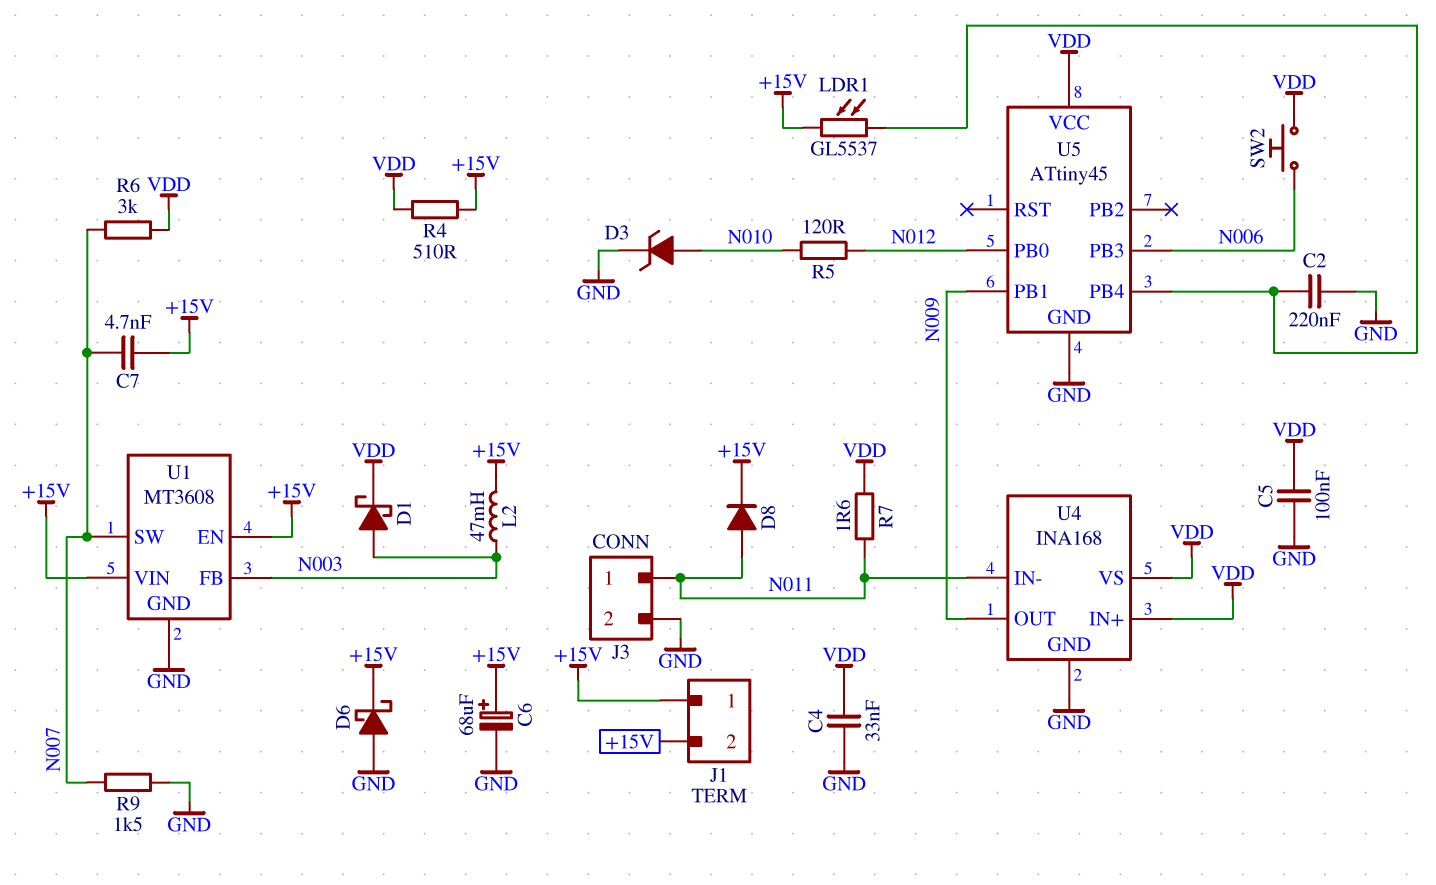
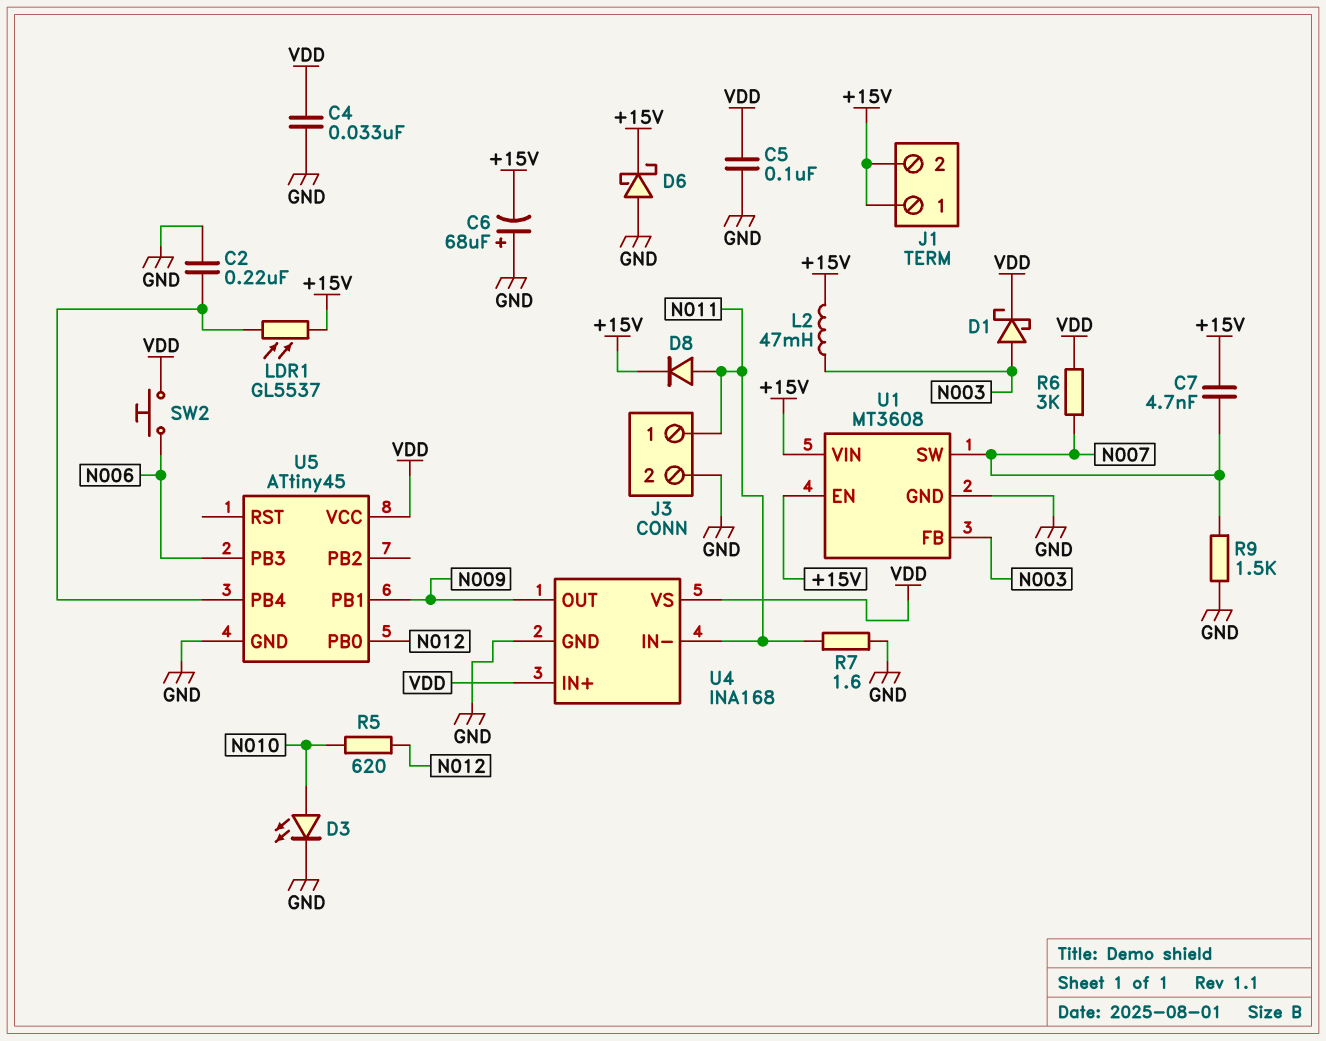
C6: 68uF (plus +15V, minus GND) -> 68uF (plus GND, minus +15V)
D3: zener (A N010, K GND) -> LED (A N010, K GND)
R4: 510 (+15V, VDD) -> none
R5: 120 (N010, N012) -> 620 (N010, N012)
R7: 1.6 (N011, VDD) -> 1.6 (GND, N011)

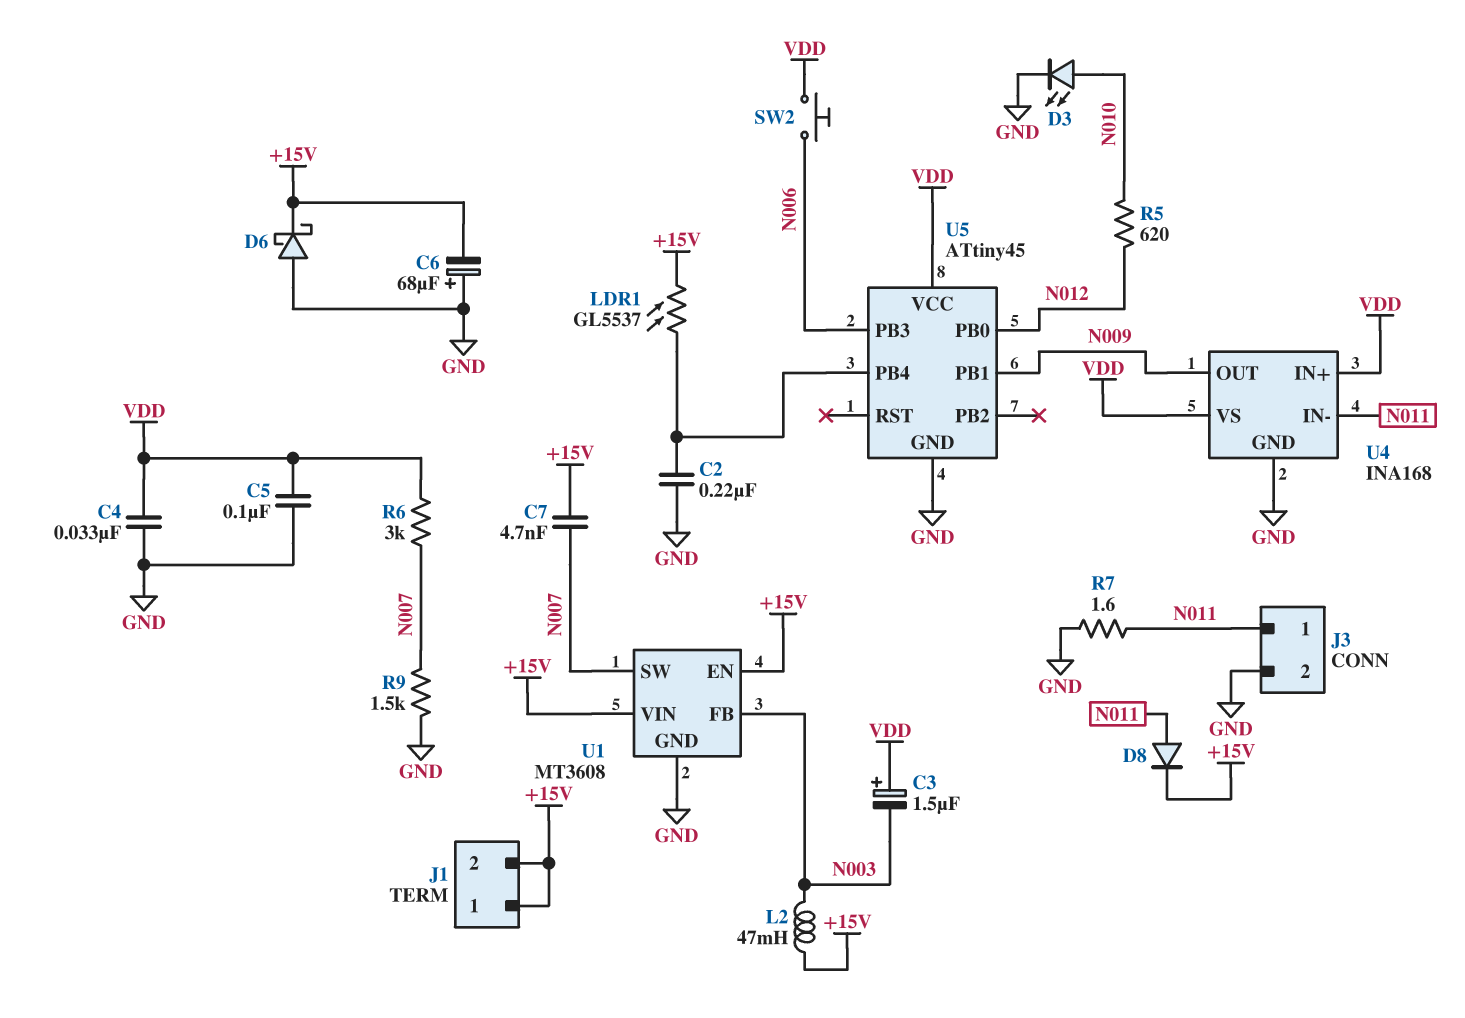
C3: none -> 1.5uF (plus VDD, minus N003)
D1: schottky (A N003, K VDD) -> none

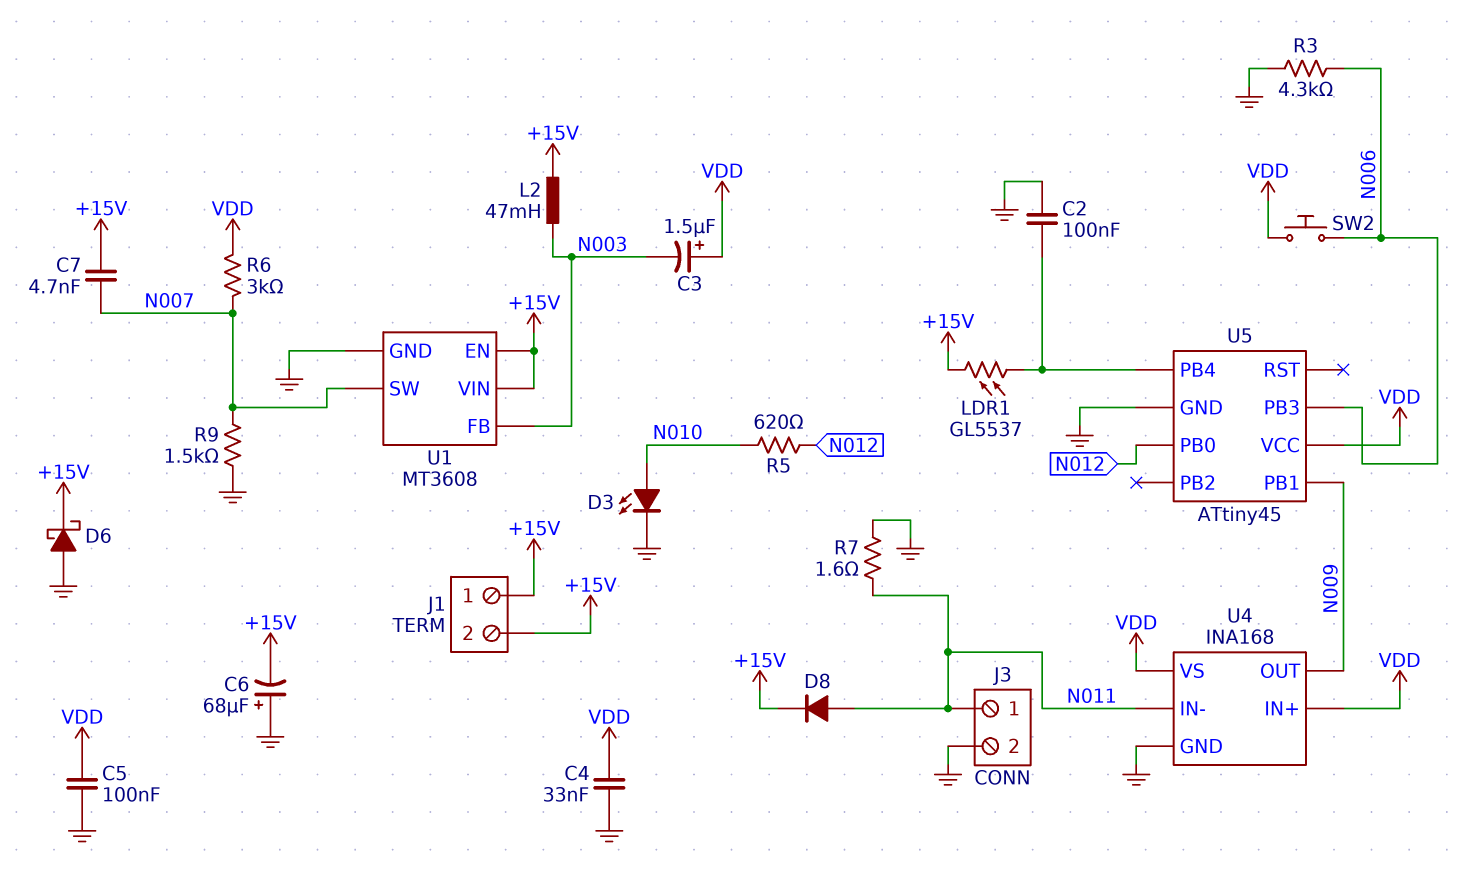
C2: 220nF (GND, U5/PB4) -> 100nF (GND, U5/PB4)
R3: none -> 4.3k (GND, N006)

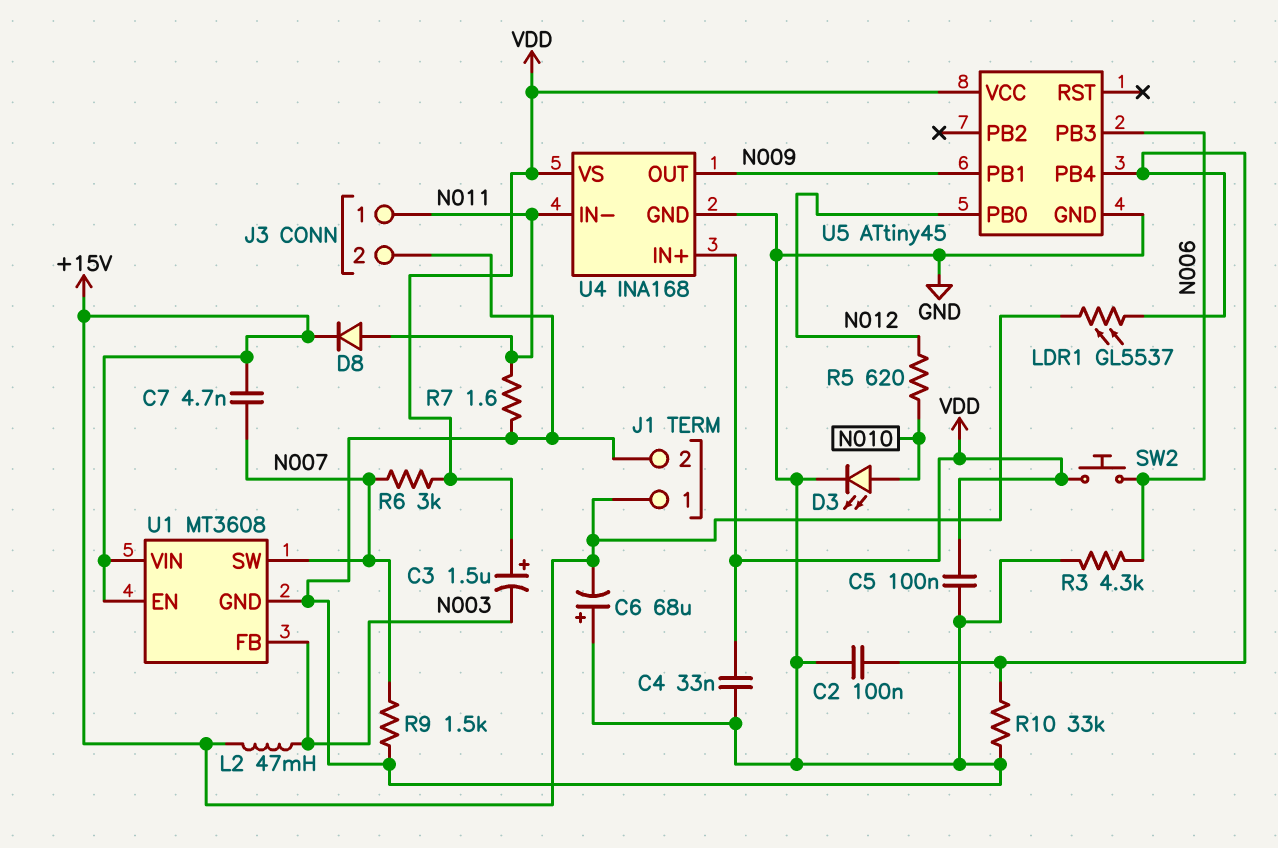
D6: schottky (A GND, K +15V) -> none
J1 pin 2: +15V -> GND
R10: none -> 33k (GND, U5/PB4)

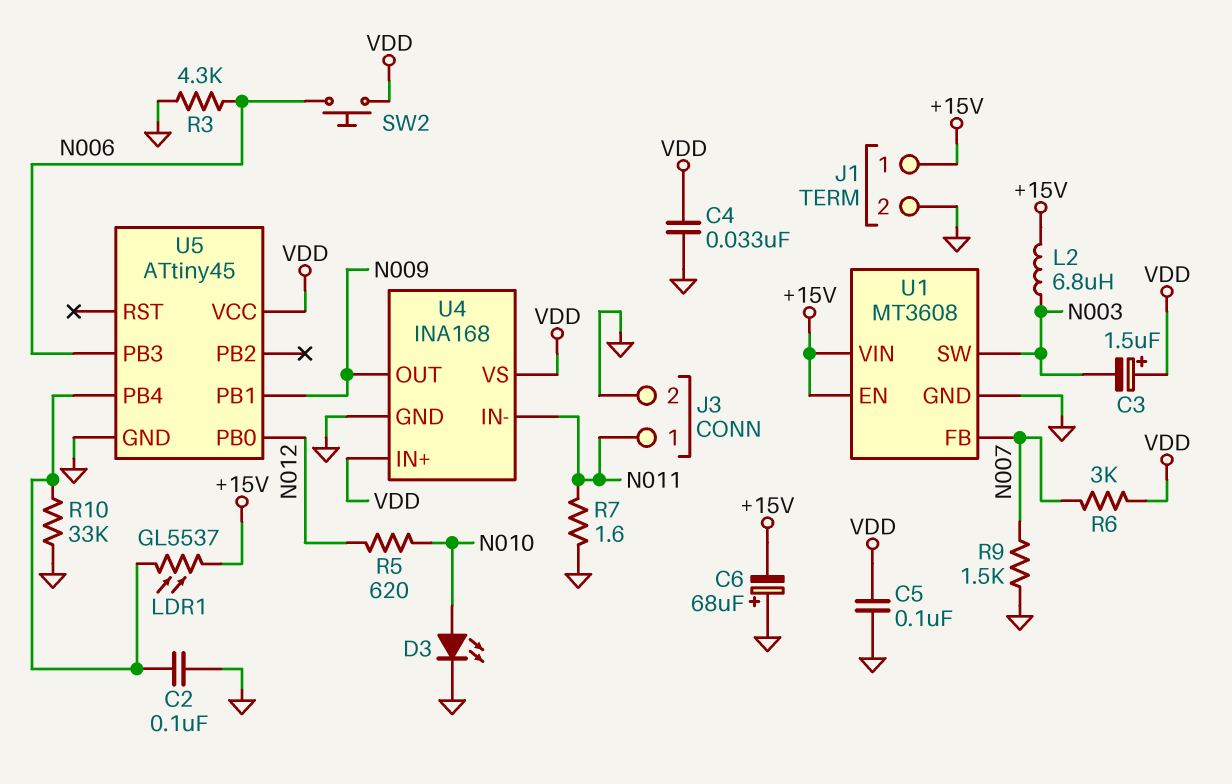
C7: 4.7nF (+15V, N007) -> none
D8: diode (A N011, K +15V) -> none
L2: 47mH (+15V, N003) -> 6.8uH (+15V, N003)
U1 pin FB: N003 -> N007
U1 pin SW: N007 -> N003

